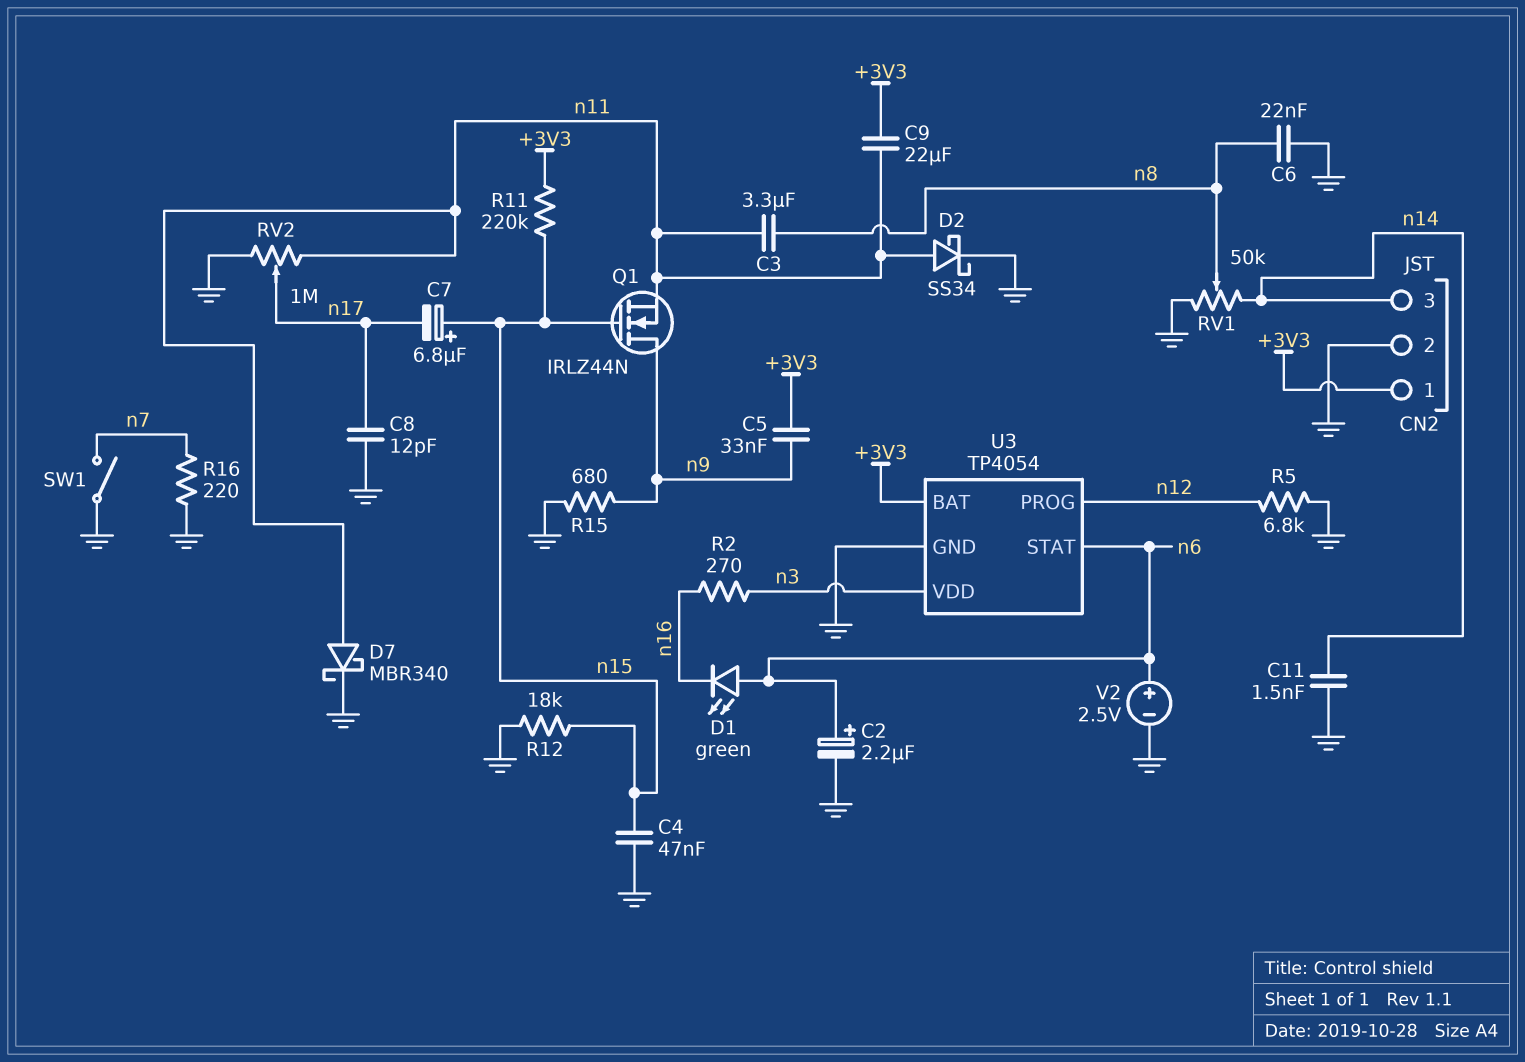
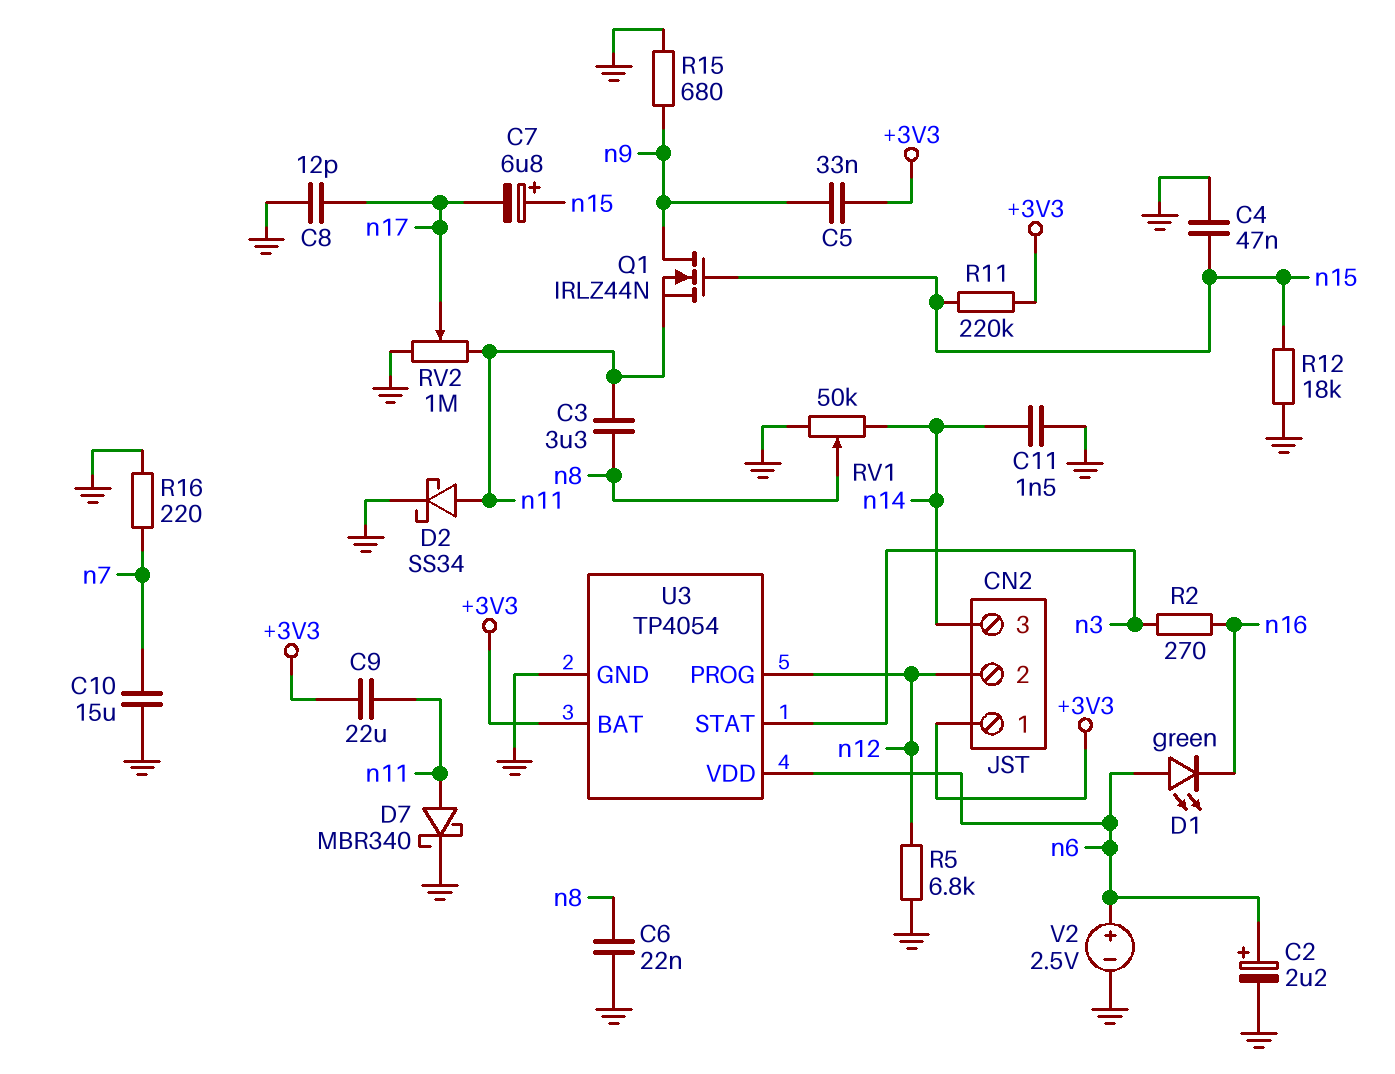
C10: none -> 15uF (GND, n7)
CN2 pin 2: GND -> n12
SW1: switch (GND, n7) -> none
U3 pin STAT: n6 -> n3
U3 pin VDD: n3 -> n6

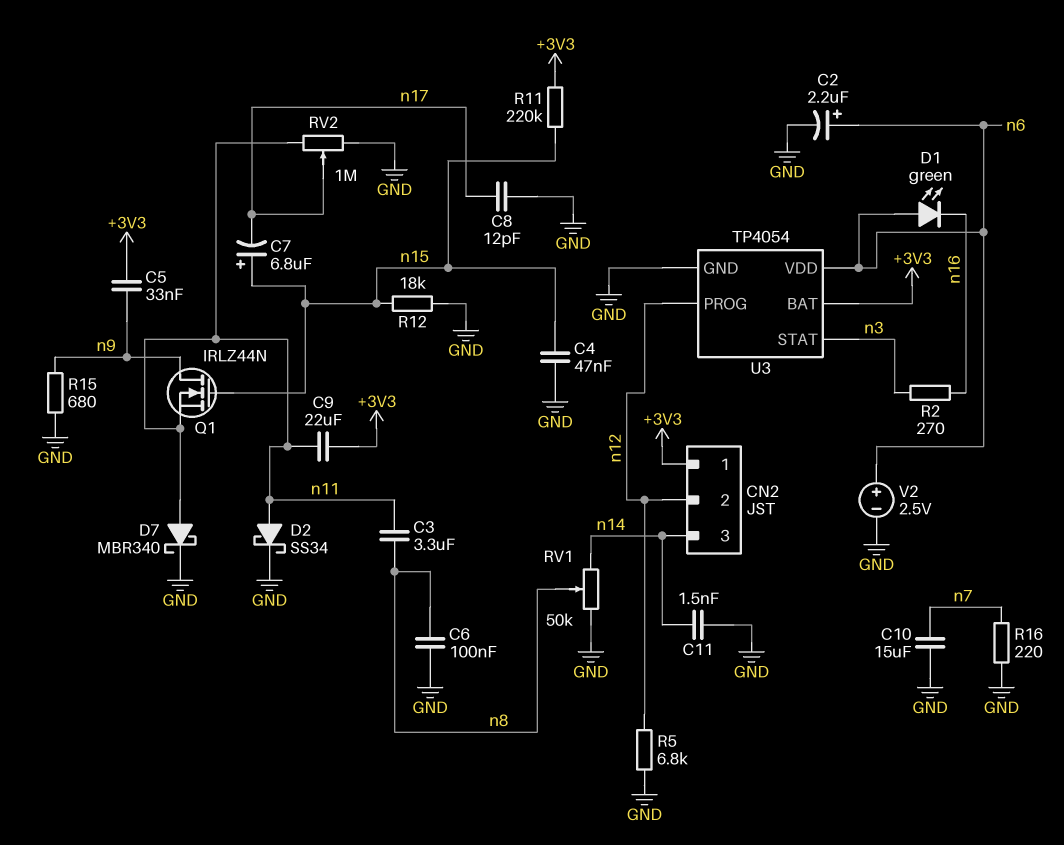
C6: 22nF (GND, n8) -> 100nF (GND, n8)

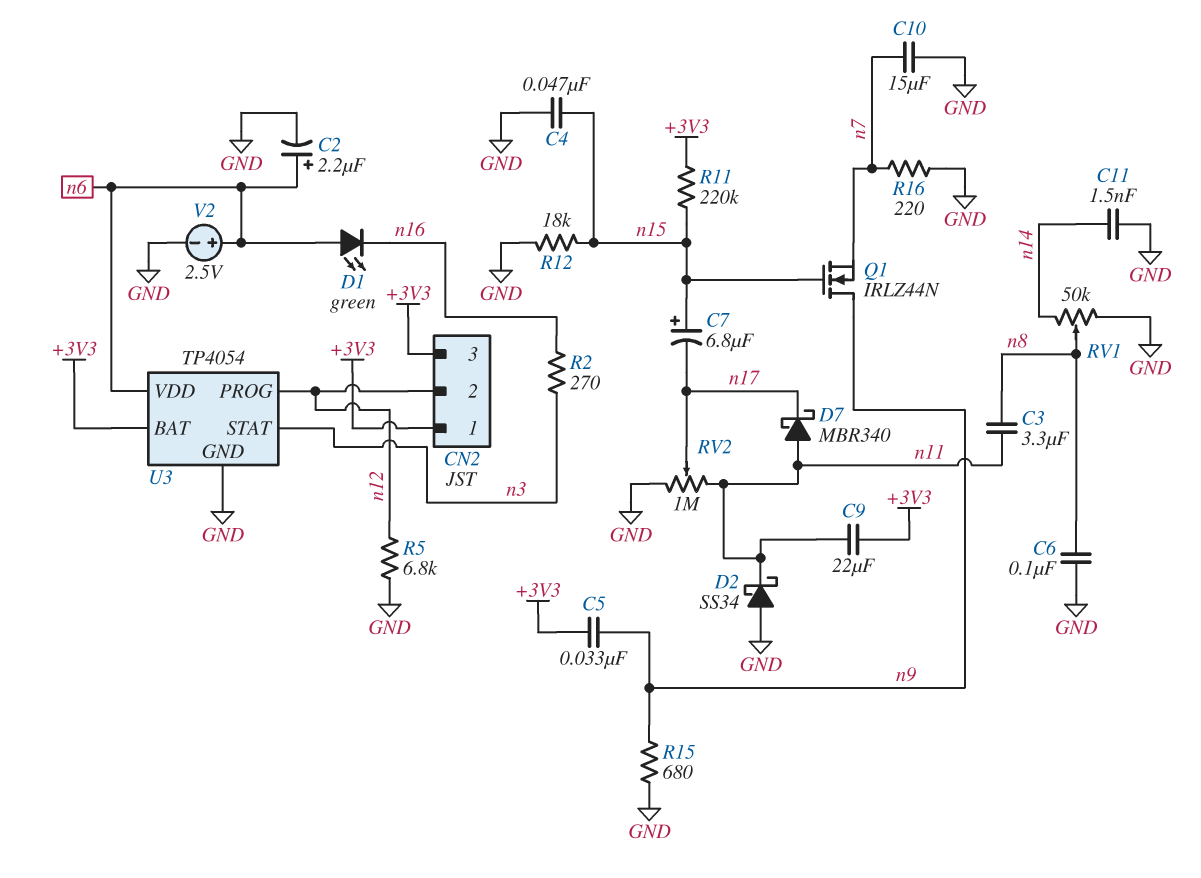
C8: 12pF (GND, n17) -> none
CN2 pin 3: n14 -> +3V3
D2: schottky SS34 (A n11, K GND) -> schottky SS34 (A GND, K n11)
D7: schottky MBR340 (A n11, K GND) -> schottky MBR340 (A n11, K n17)
Q1: NMOS IRLZ44N (G n15, D n9, S n11) -> NMOS IRLZ44N (G n15, D n9, S n7)

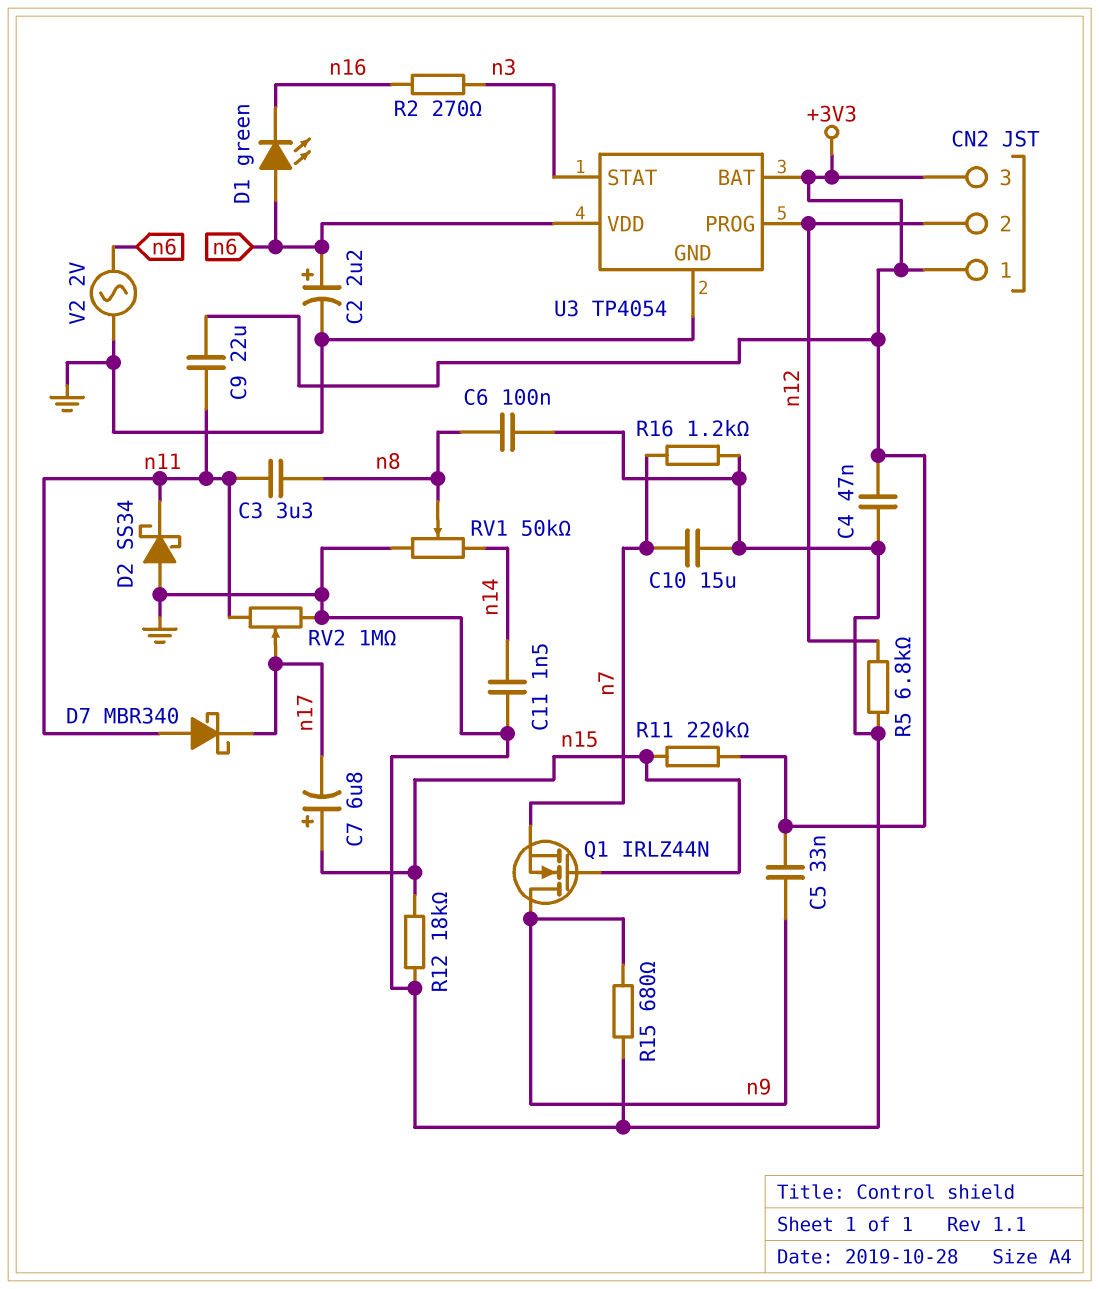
C4: 47nF (GND, n15) -> 47nF (+3V3, GND)
R16: 220 (GND, n7) -> 1.2k (GND, n7)
V2: 2.5V (plus n6, minus GND) -> AC 2V (GND, n6)

